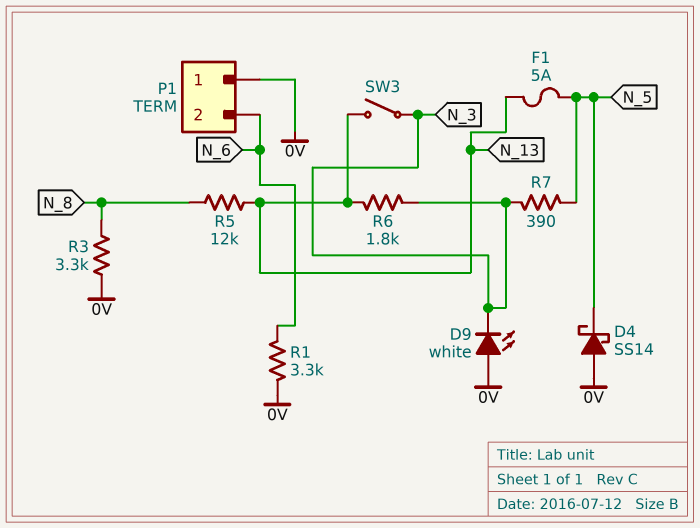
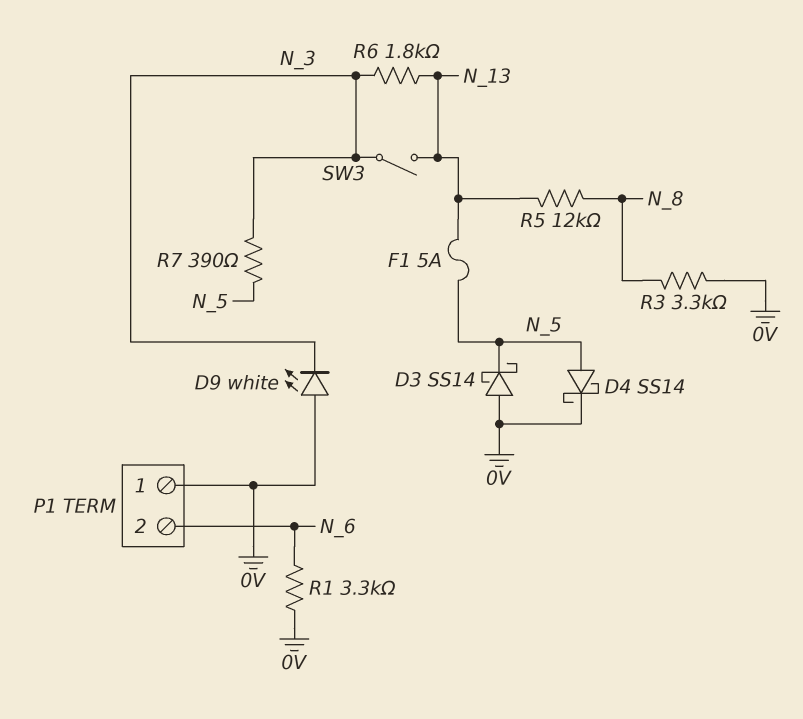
D3: none -> schottky SS14 (A 0V, K N_5)
D4: schottky SS14 (A 0V, K N_5) -> schottky SS14 (A N_5, K 0V)

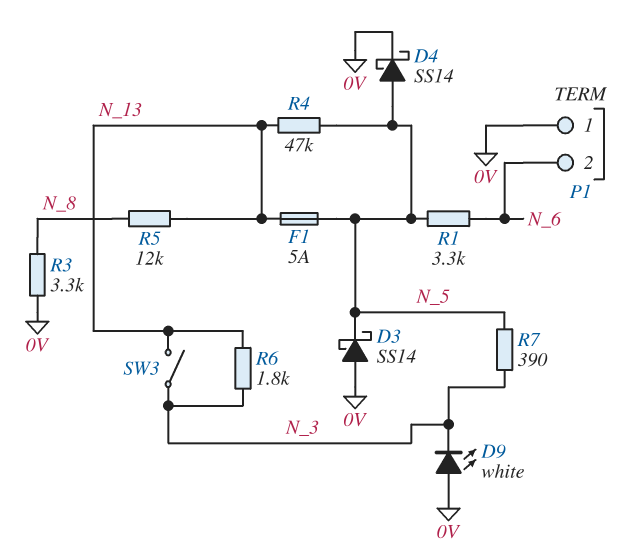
R1: 3.3k (0V, N_6) -> 3.3k (N_5, N_6)
R4: none -> 47k (N_5, N_13)

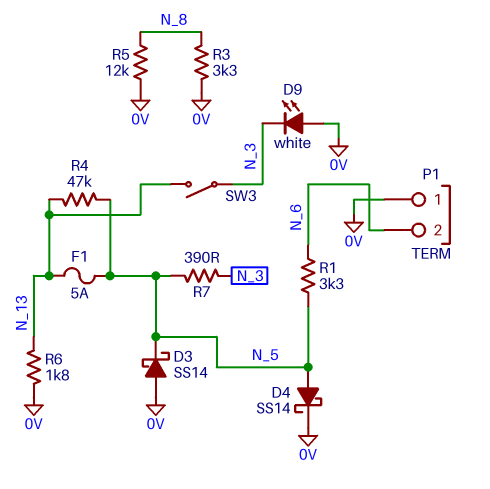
R5: 12k (N_8, N_13) -> 12k (0V, N_8)
R6: 1.8k (N_3, N_13) -> 1.8k (0V, N_13)

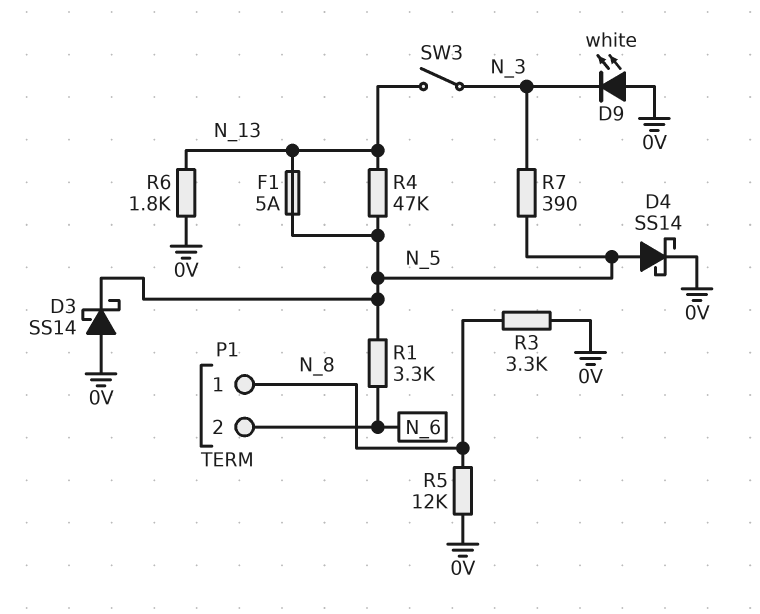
P1 pin 1: 0V -> N_8

